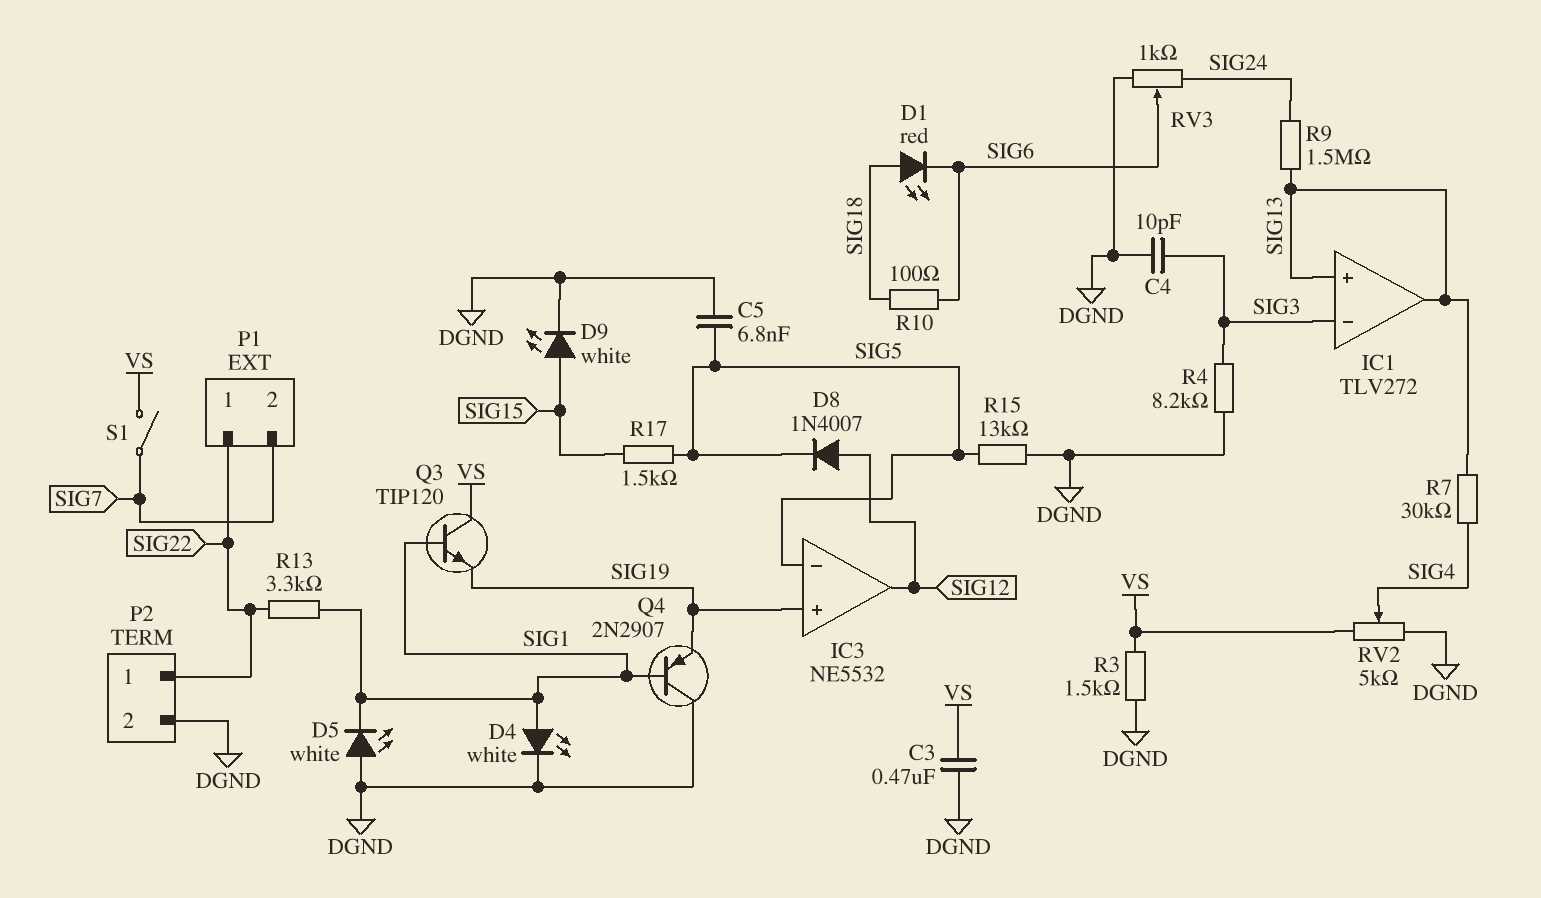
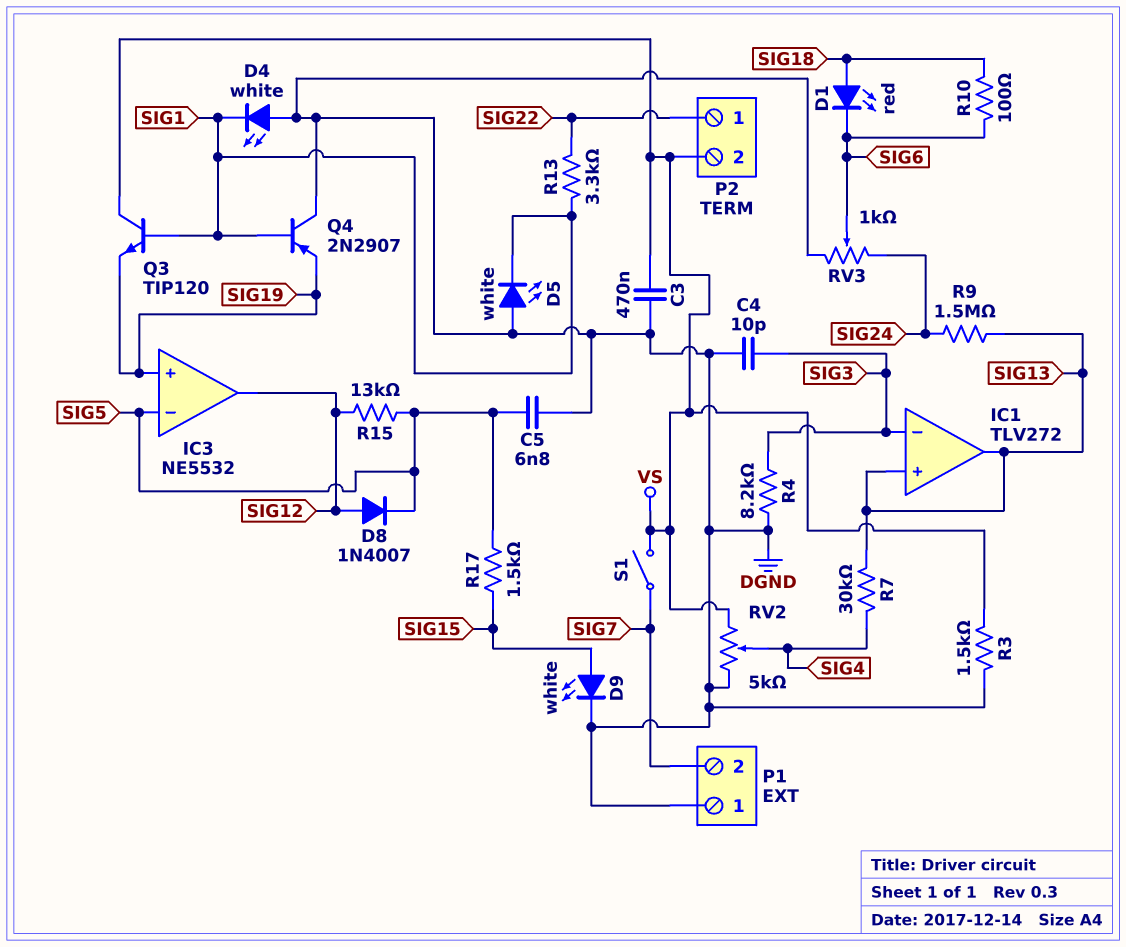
D4: LED white (A SIG1, K DGND) -> LED white (A DGND, K SIG1)
P1 pin 1: SIG22 -> DGND
P2 pin 2: DGND -> VS
R15: 13k (DGND, SIG5) -> 13k (SIG5, SIG12)

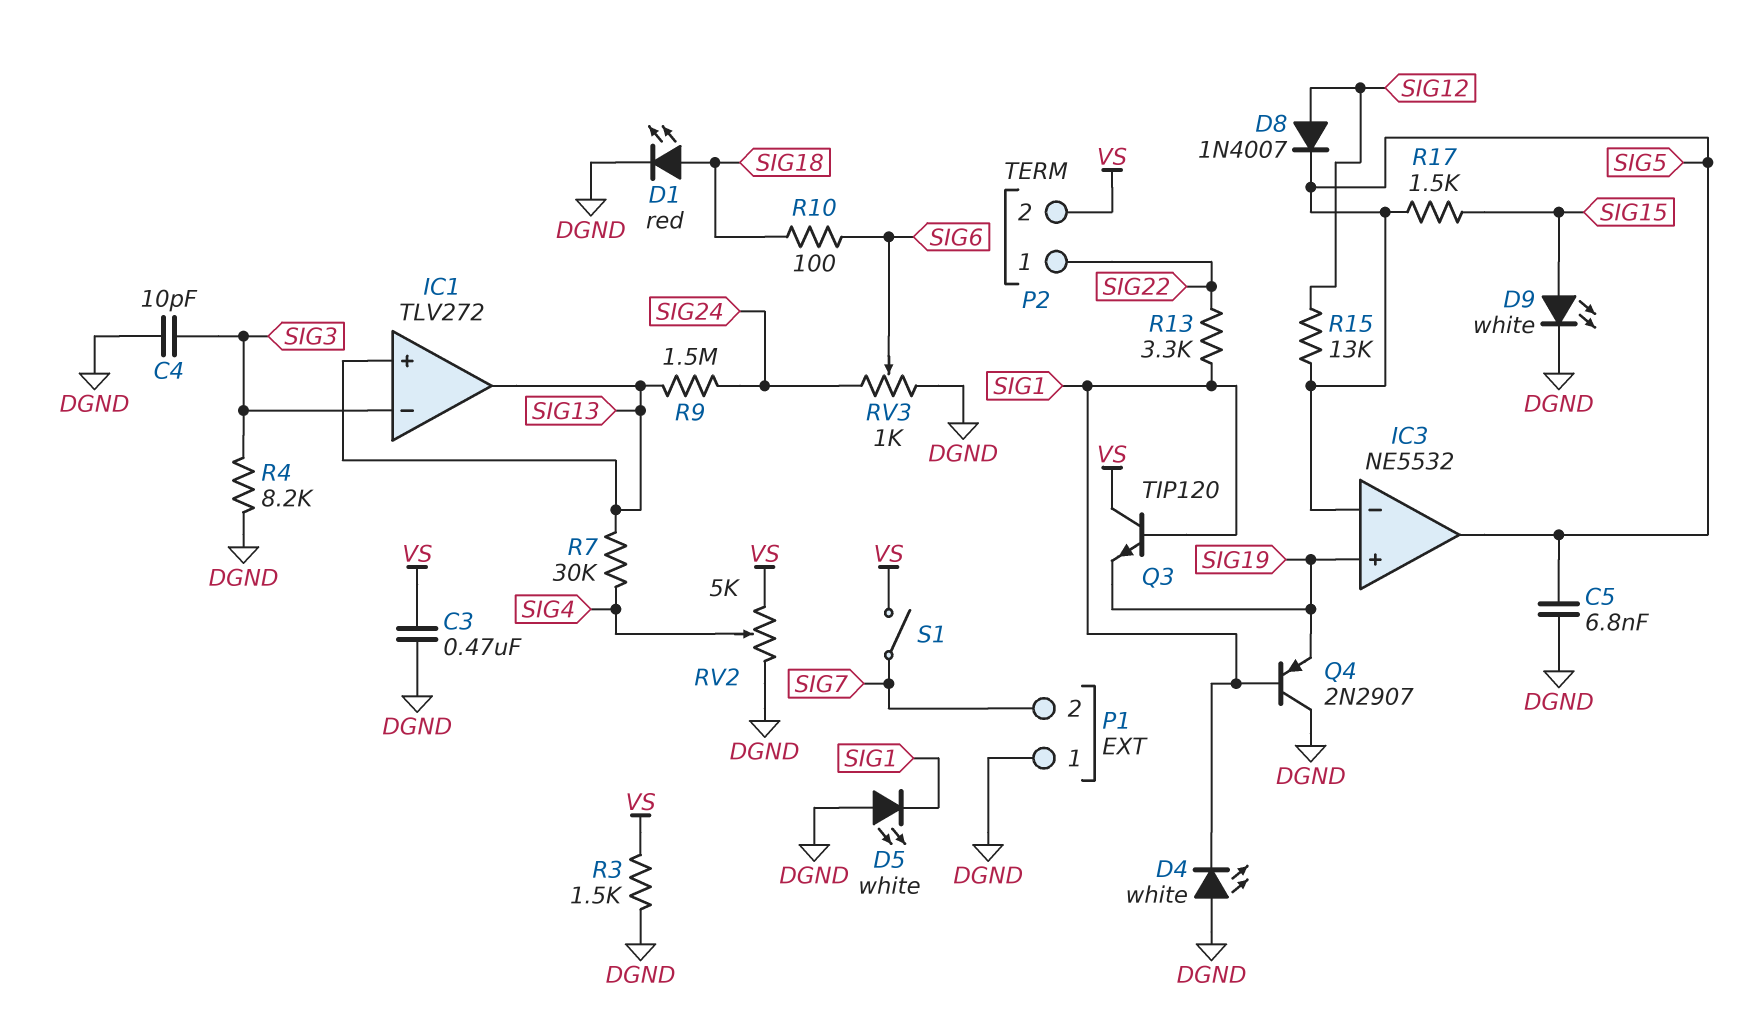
D1: LED red (A SIG18, K SIG6) -> LED red (A SIG18, K DGND)
IC3 pin out: SIG12 -> SIG5

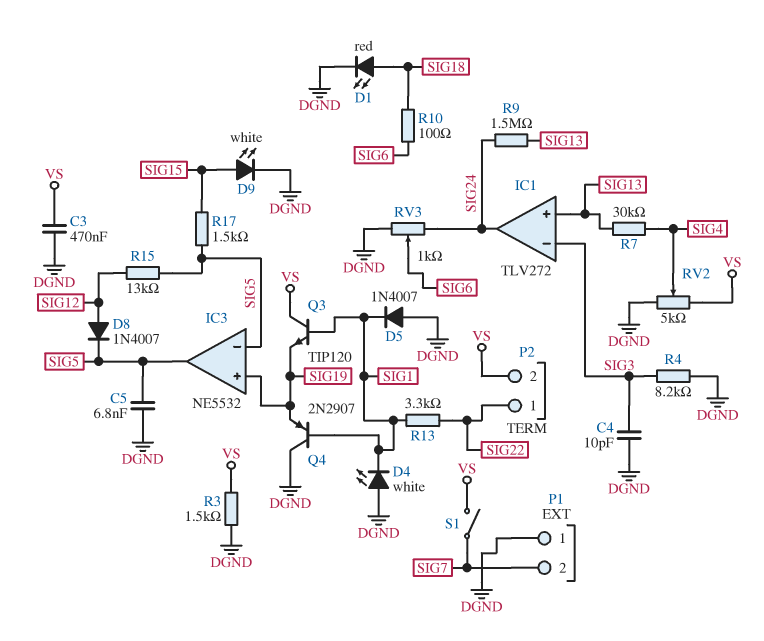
D5: LED white (A DGND, K SIG1) -> diode 1N4007 (A DGND, K SIG1)
IC1 pin out: SIG13 -> SIG24

